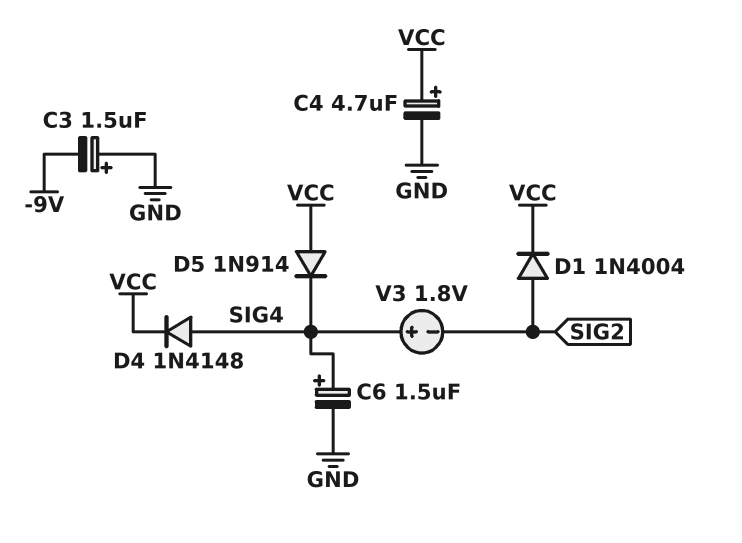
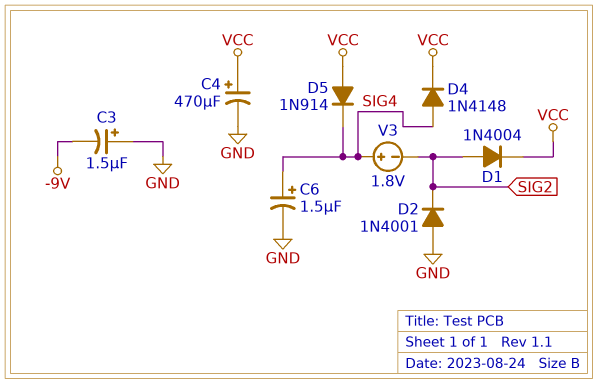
C4: 4.7uF (plus VCC, minus GND) -> 470uF (plus VCC, minus GND)
D2: none -> diode 1N4001 (A GND, K SIG2)

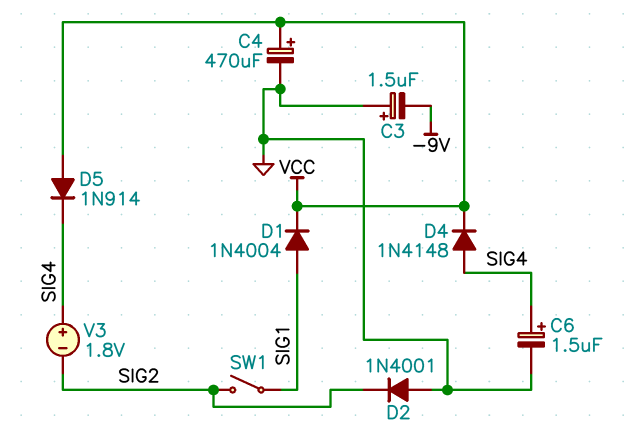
D1: diode 1N4004 (A SIG2, K VCC) -> diode 1N4004 (A SIG1, K VCC)
SW1: none -> switch (SIG1, SIG2)

